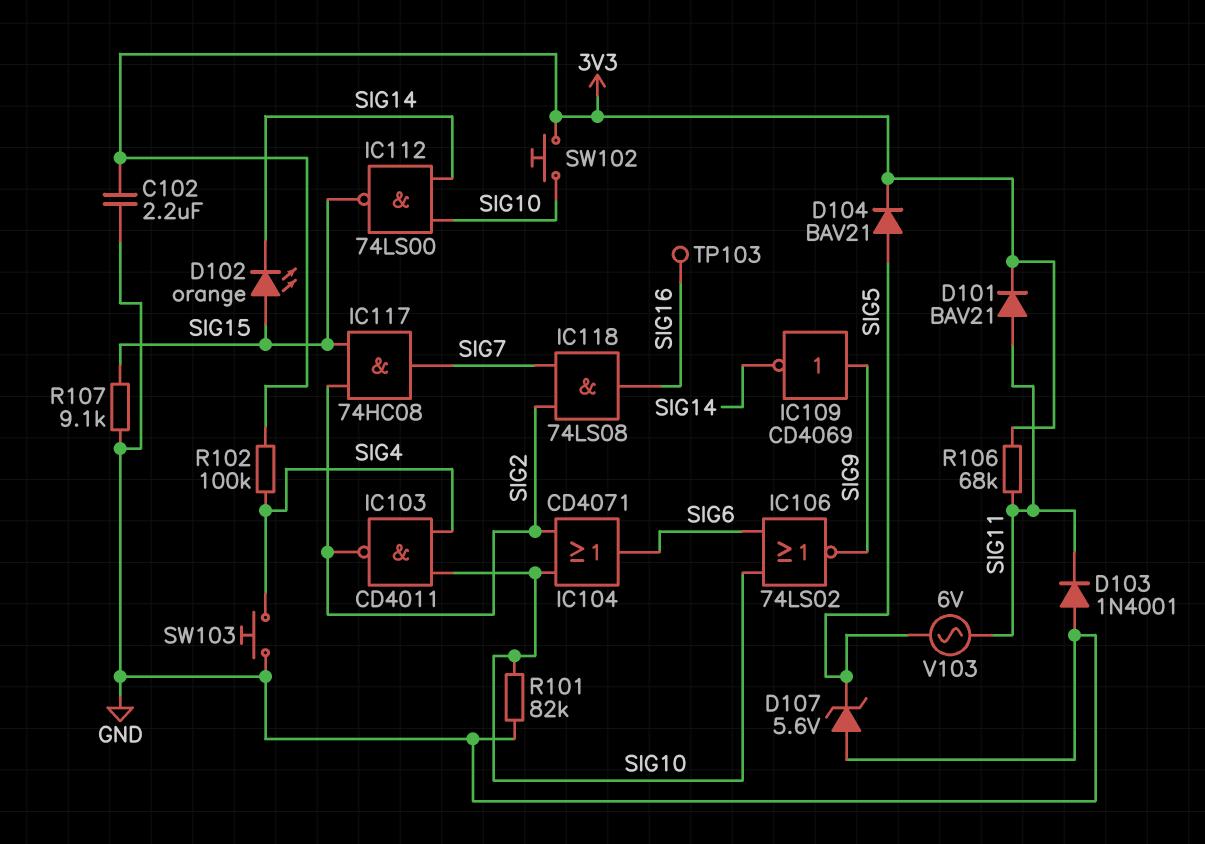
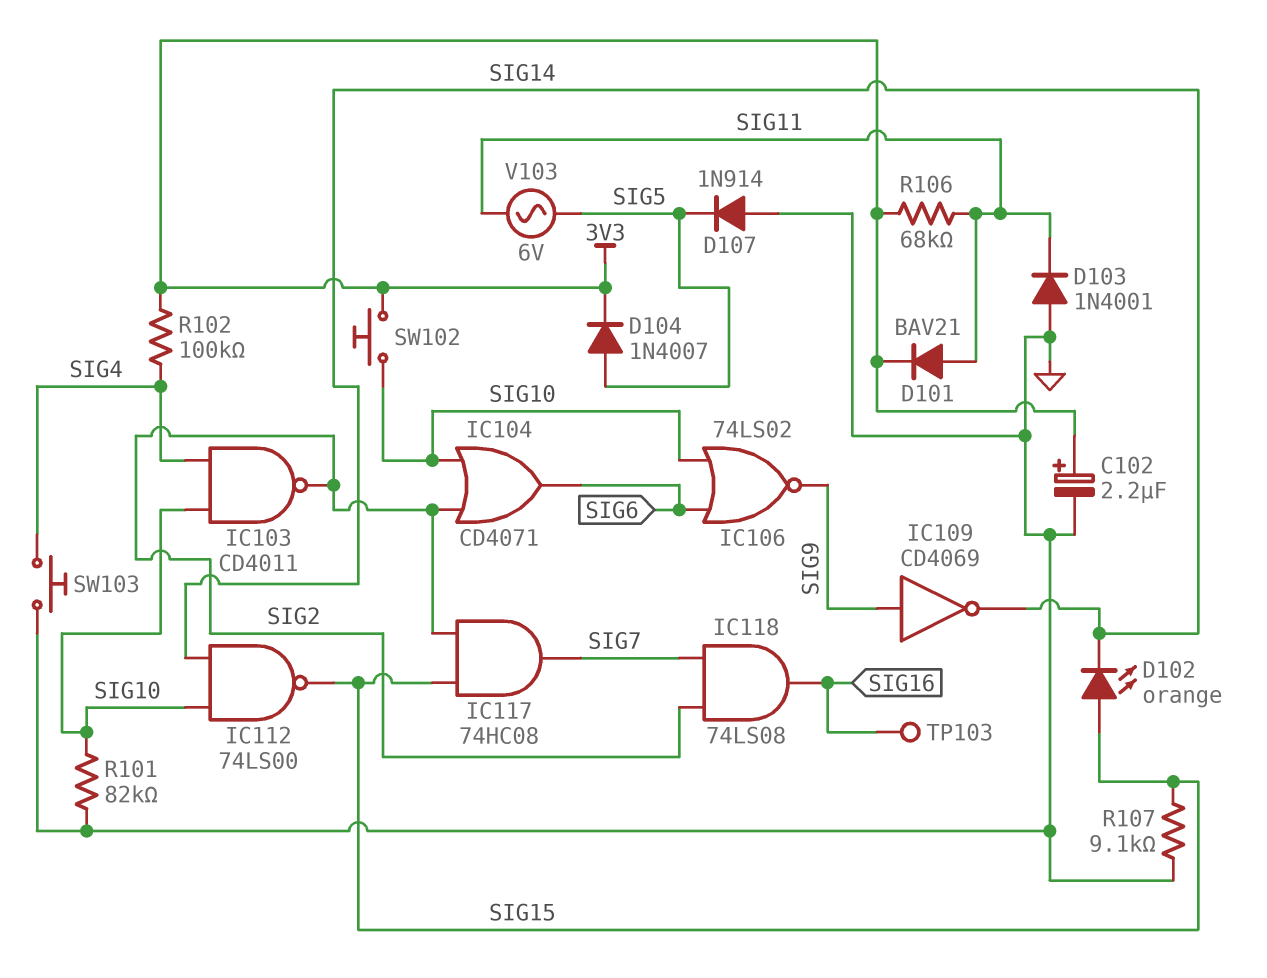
C102: 2.2uF (3V3, GND) -> 2.2uF (plus 3V3, minus GND)
D104: diode BAV21 (A SIG5, K 3V3) -> diode 1N4007 (A SIG5, K 3V3)
D107: zener 5.6V (A GND, K SIG5) -> diode 1N914 (A GND, K SIG5)

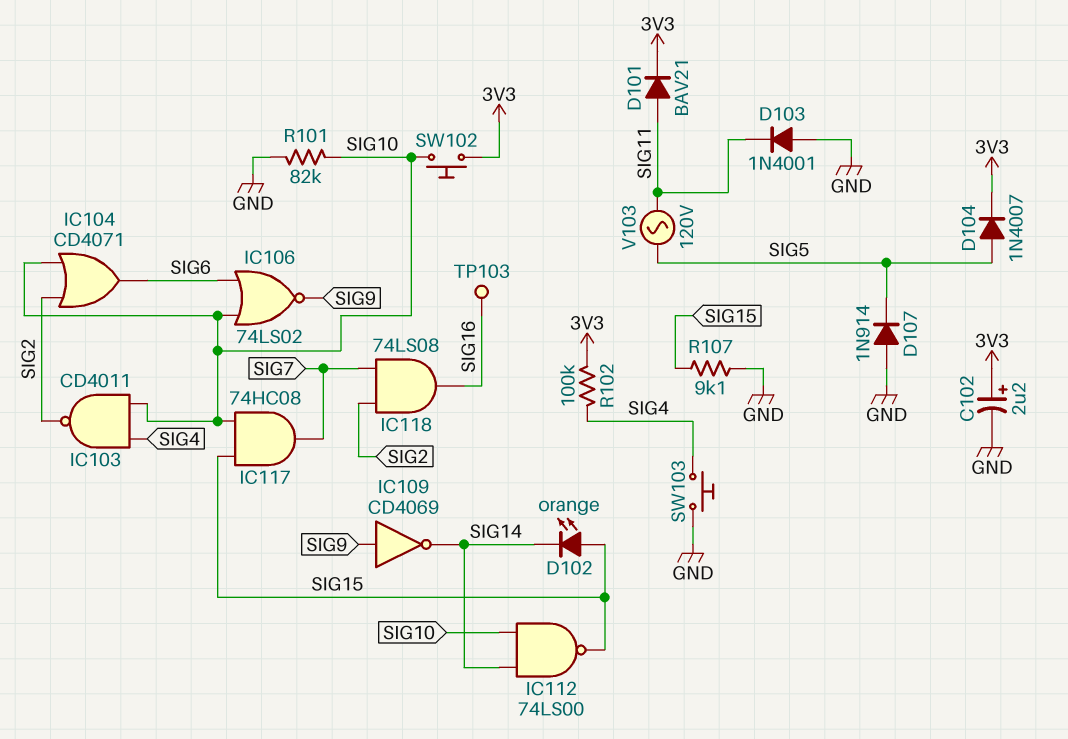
IC117: AND 74HC08 (in SIG2, in SIG15, out SIG7) -> AND 74HC08 (in SIG10, in SIG15, out SIG7)
R106: 68k (3V3, SIG11) -> none
V103: AC 6V (SIG5, SIG11) -> AC 120V (SIG5, SIG11)

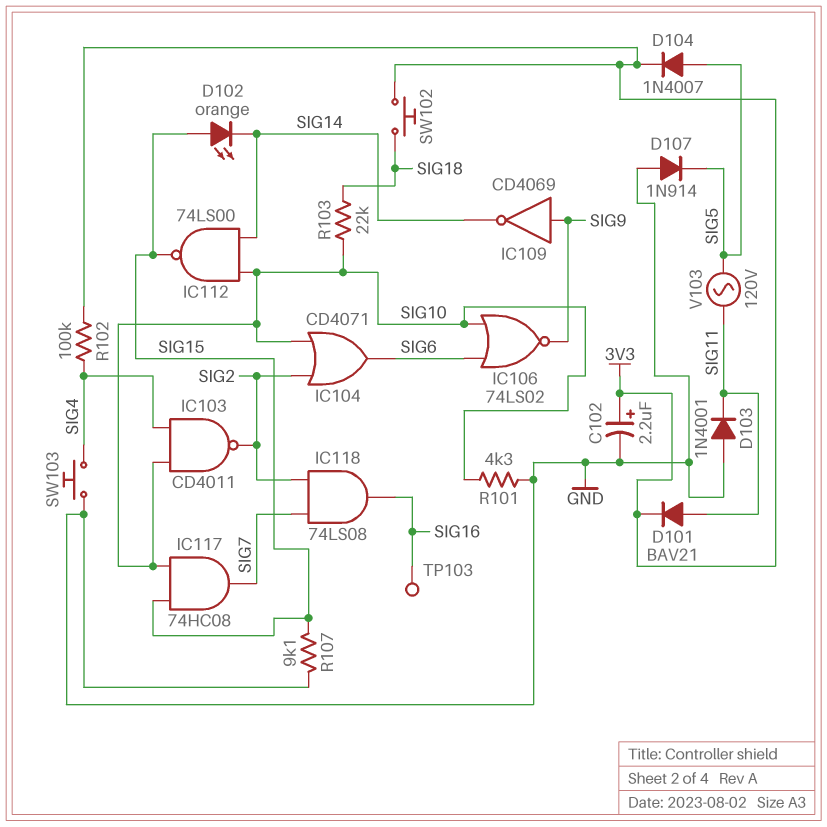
R101: 82k (GND, SIG10) -> 4.3k (GND, SIG10)
R103: none -> 22k (SIG10, SIG18)
SW102: button (3V3, SIG10) -> button (3V3, SIG18)

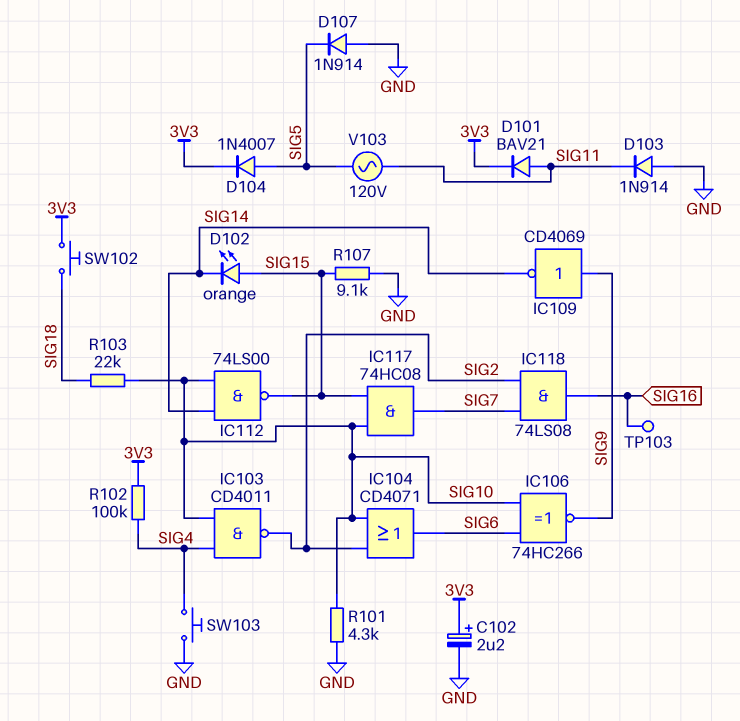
D103: diode 1N4001 (A GND, K SIG11) -> diode 1N914 (A GND, K SIG11)
IC106: NOR 74LS02 (in SIG6, in SIG10, out SIG9) -> XNOR 74HC266 (in SIG6, in SIG10, out SIG9)

